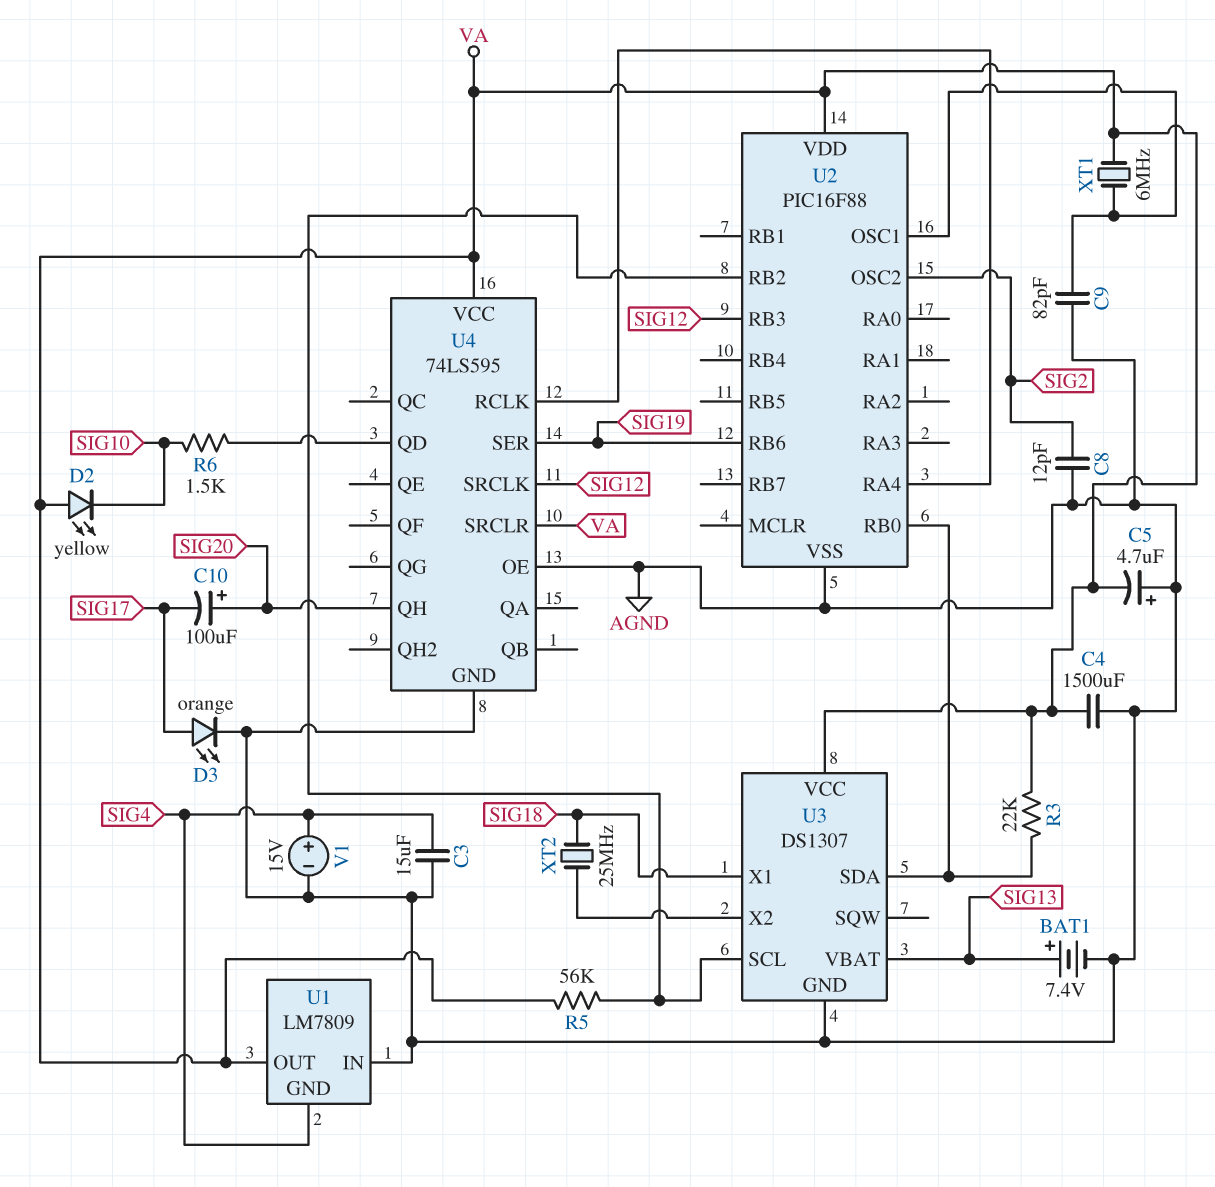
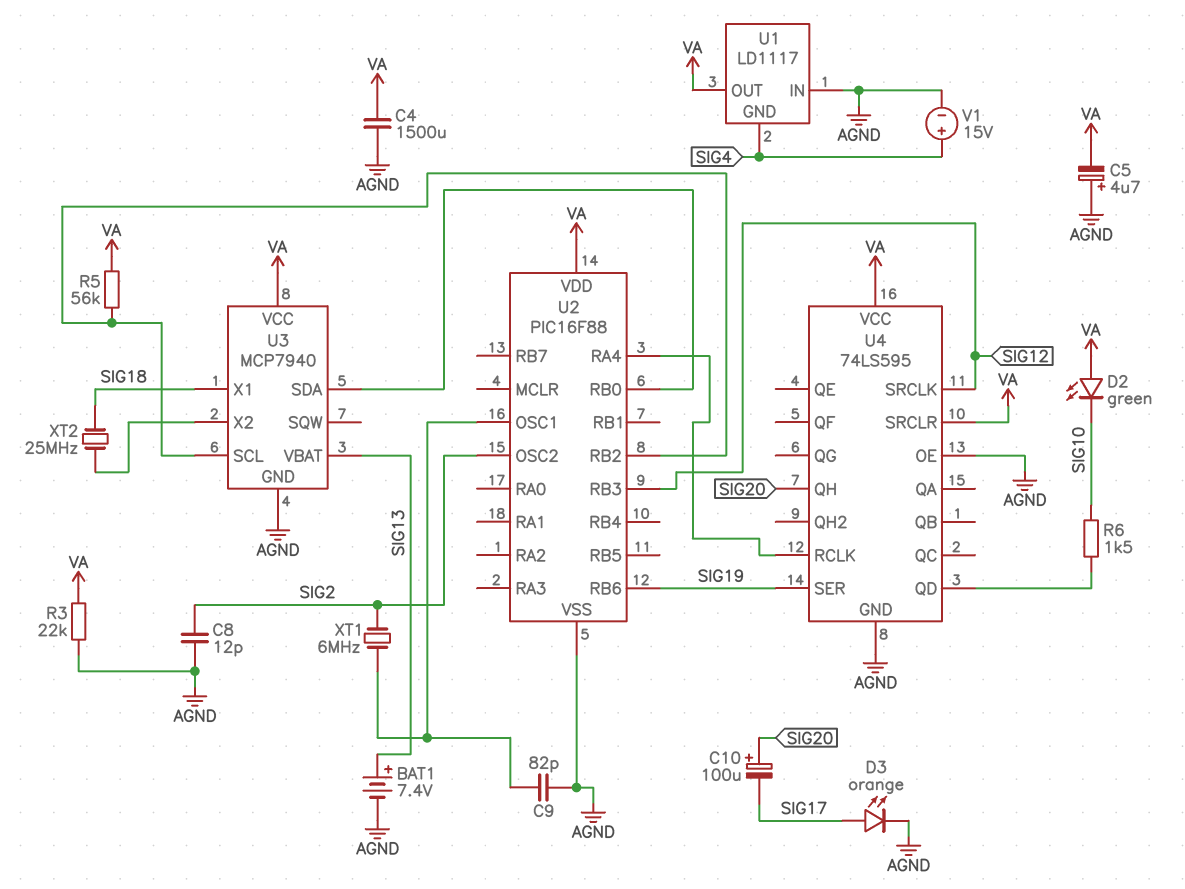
C3: 15uF (AGND, SIG4) -> none
D2: LED yellow (A VA, K SIG10) -> LED green (A VA, K SIG10)
R3: 22k (U2/RB0, VA) -> 22k (AGND, VA)
U1: LM7809 -> LD1117
U3: DS1307 -> MCP7940
XT1: 6MHz (U2/OSC1, VA) -> 6MHz (SIG2, U2/OSC1)

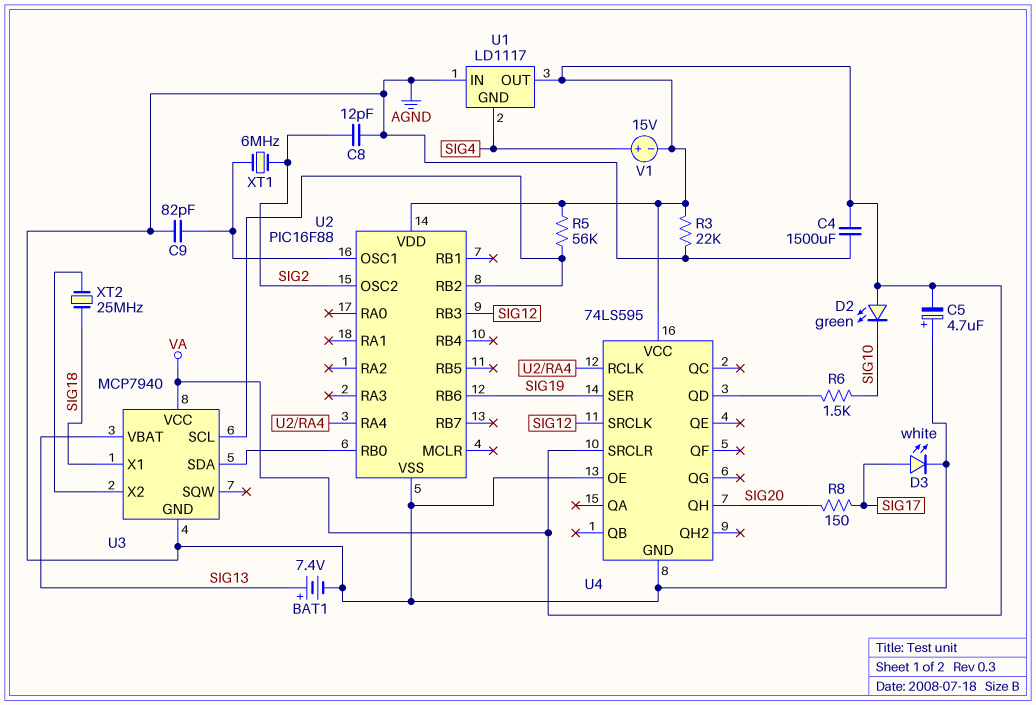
C10: 100uF (plus SIG20, minus SIG17) -> none
D3: LED orange (A SIG17, K AGND) -> LED white (A SIG17, K AGND)
R8: none -> 150 (SIG17, SIG20)
V1: 15V (plus SIG4, minus AGND) -> 15V (plus SIG4, minus VA)

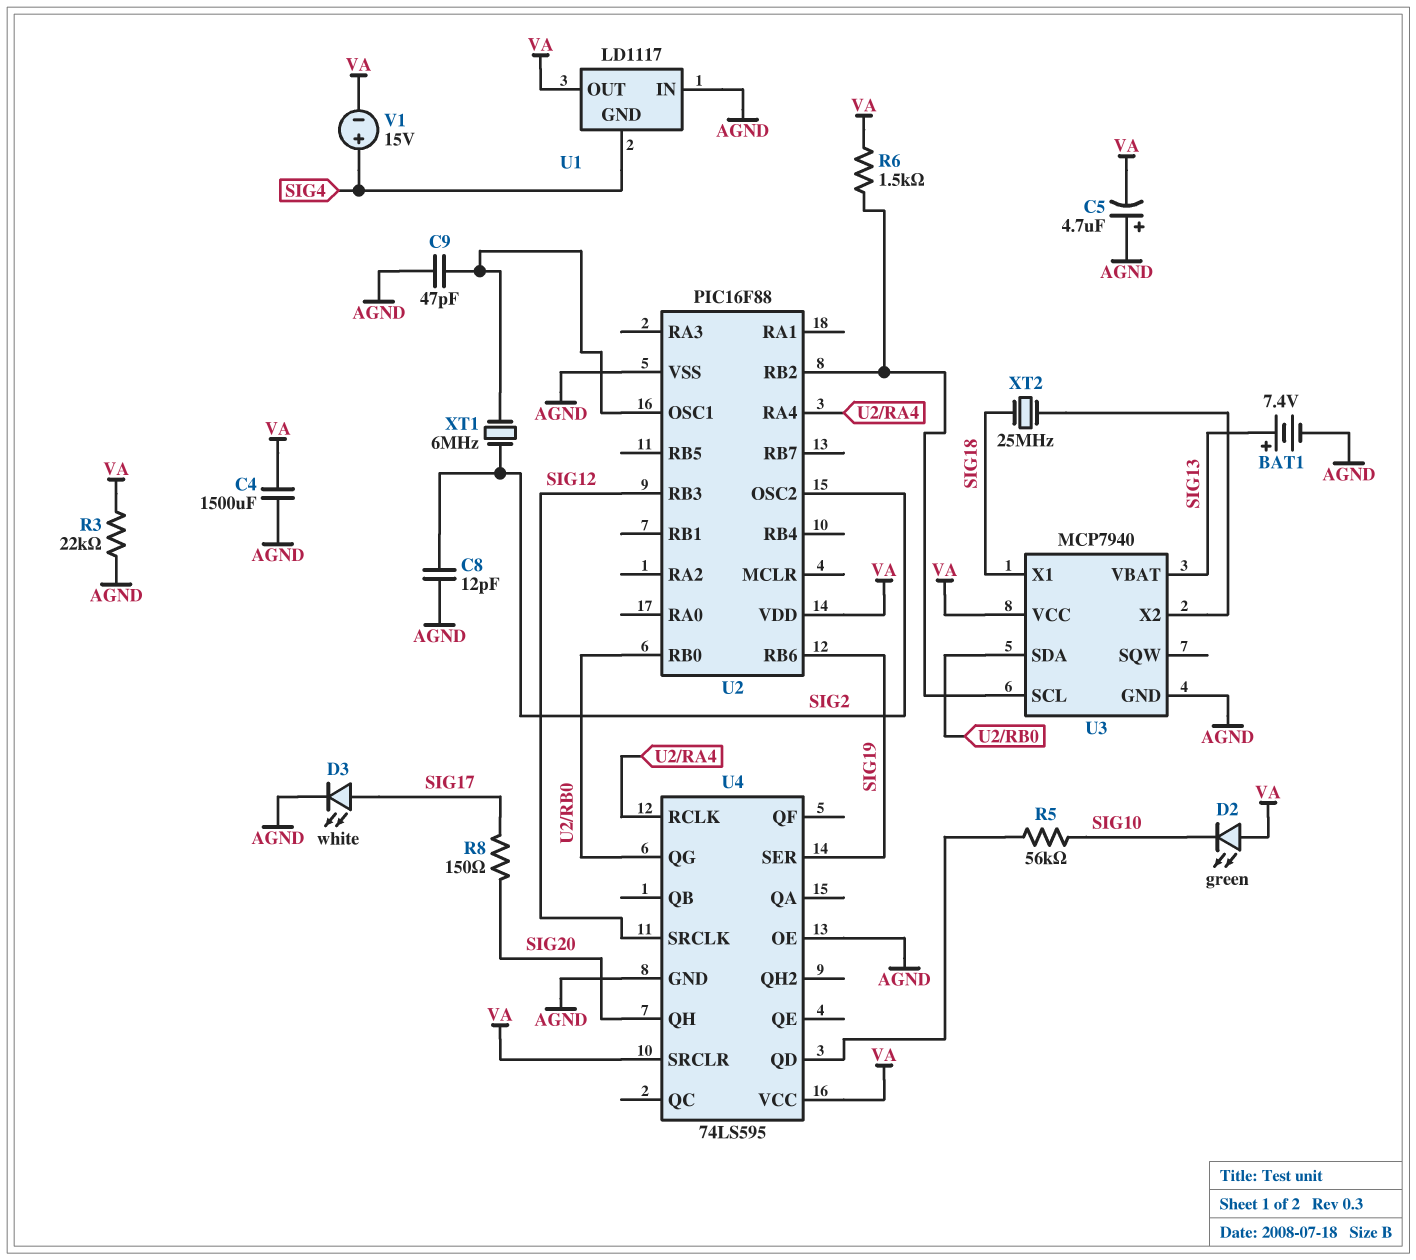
C9: 82pF (AGND, U2/OSC1) -> 47pF (AGND, U2/OSC1)
R5: 56k (U2/RB2, VA) -> 56k (SIG10, U4/QD)
R6: 1.5k (SIG10, U4/QD) -> 1.5k (U2/RB2, VA)
U4 pin QG: none -> U2/RB0

